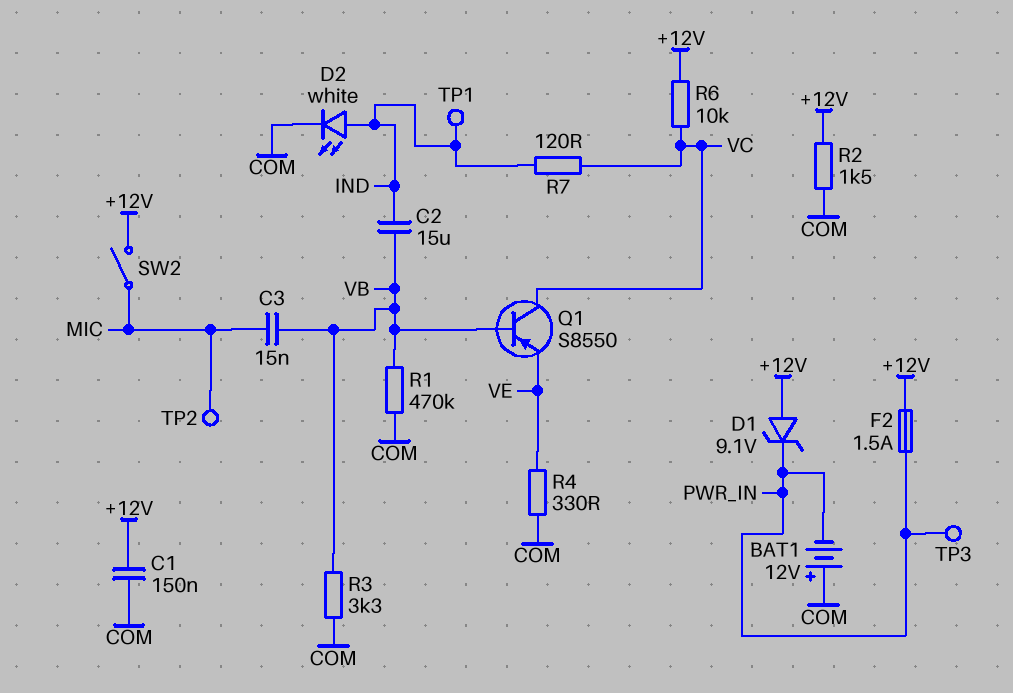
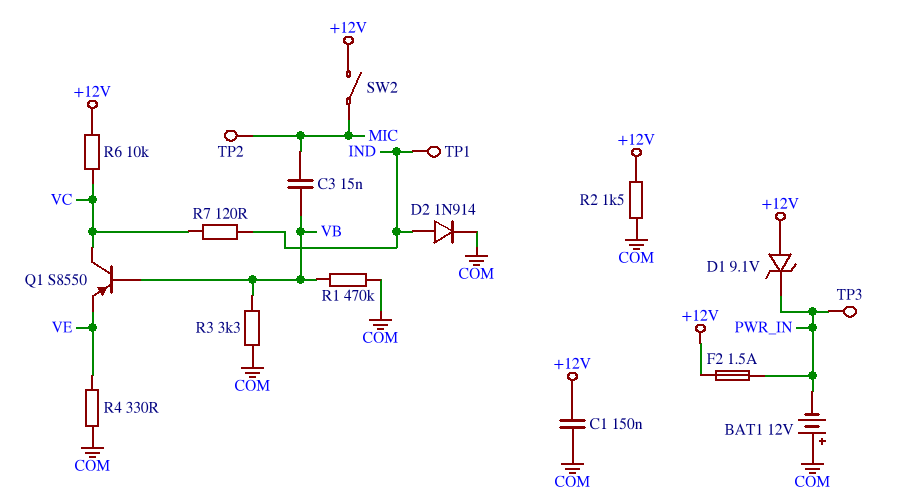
C2: 15uF (IND, VB) -> none
D2: LED white (A IND, K COM) -> diode 1N914 (A IND, K COM)

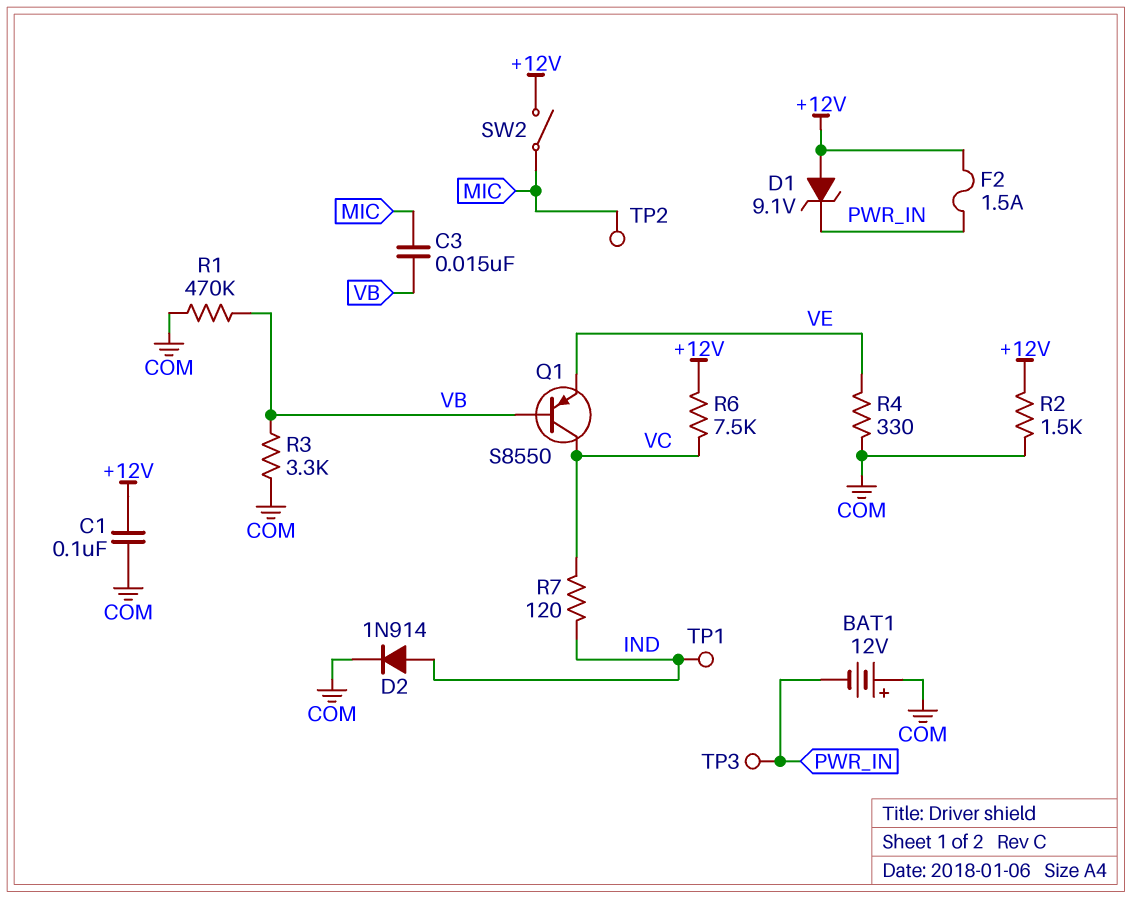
C1: 150nF (+12V, COM) -> 100nF (+12V, COM)
R6: 10k (+12V, VC) -> 7.5k (+12V, VC)

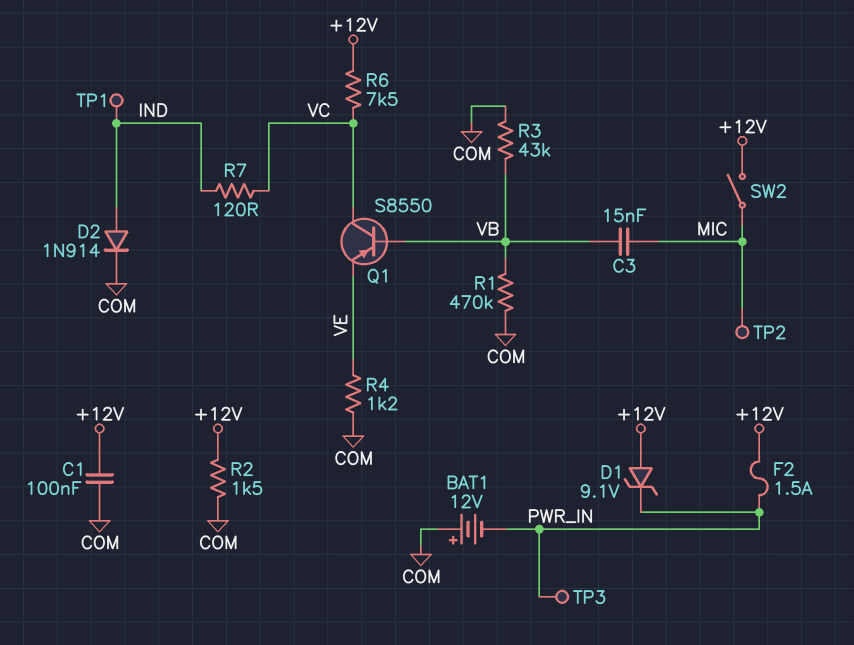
R3: 3.3k (COM, VB) -> 43k (COM, VB)
R4: 330 (COM, VE) -> 1.2k (COM, VE)

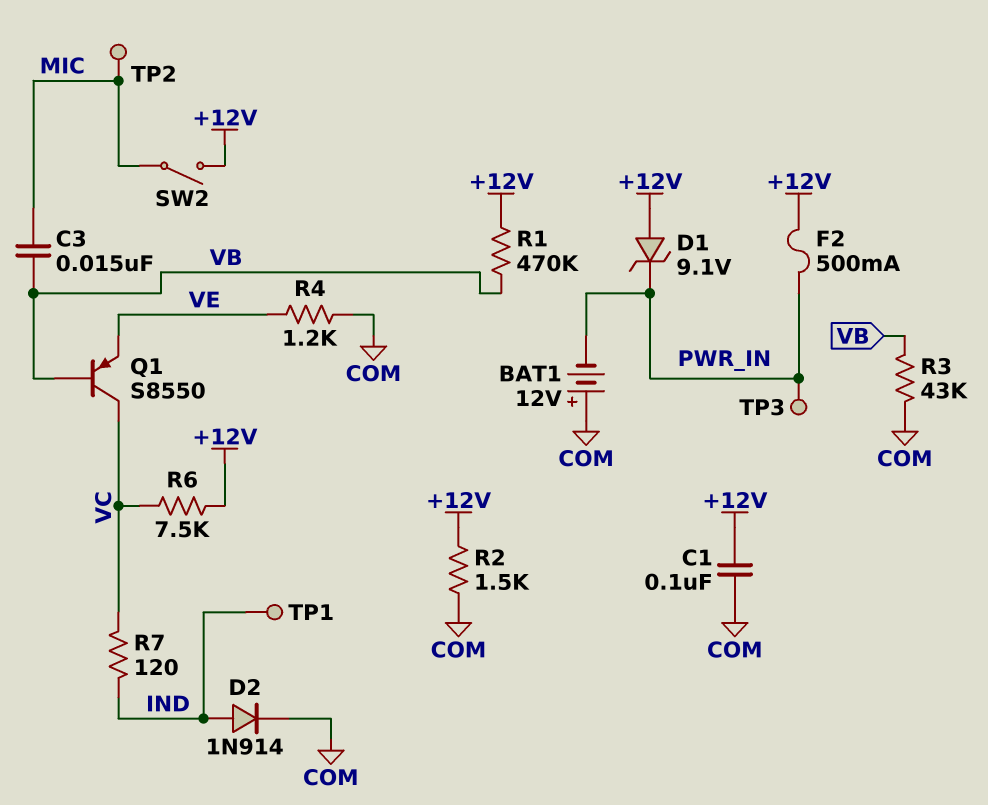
F2: 1.5A (+12V, PWR_IN) -> 500mA (+12V, PWR_IN)
R1: 470k (COM, VB) -> 470k (+12V, VB)

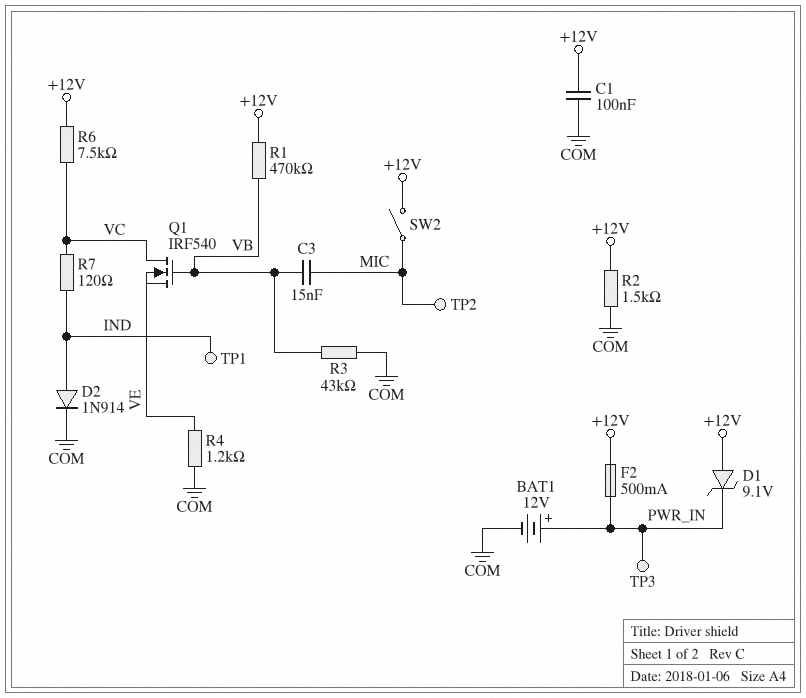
BAT1: 12V (plus COM, minus PWR_IN) -> 12V (plus PWR_IN, minus COM)
Q1: PNP S8550 (B VB, C VC, E VE) -> NMOS IRF540 (G VB, D VC, S VE)

